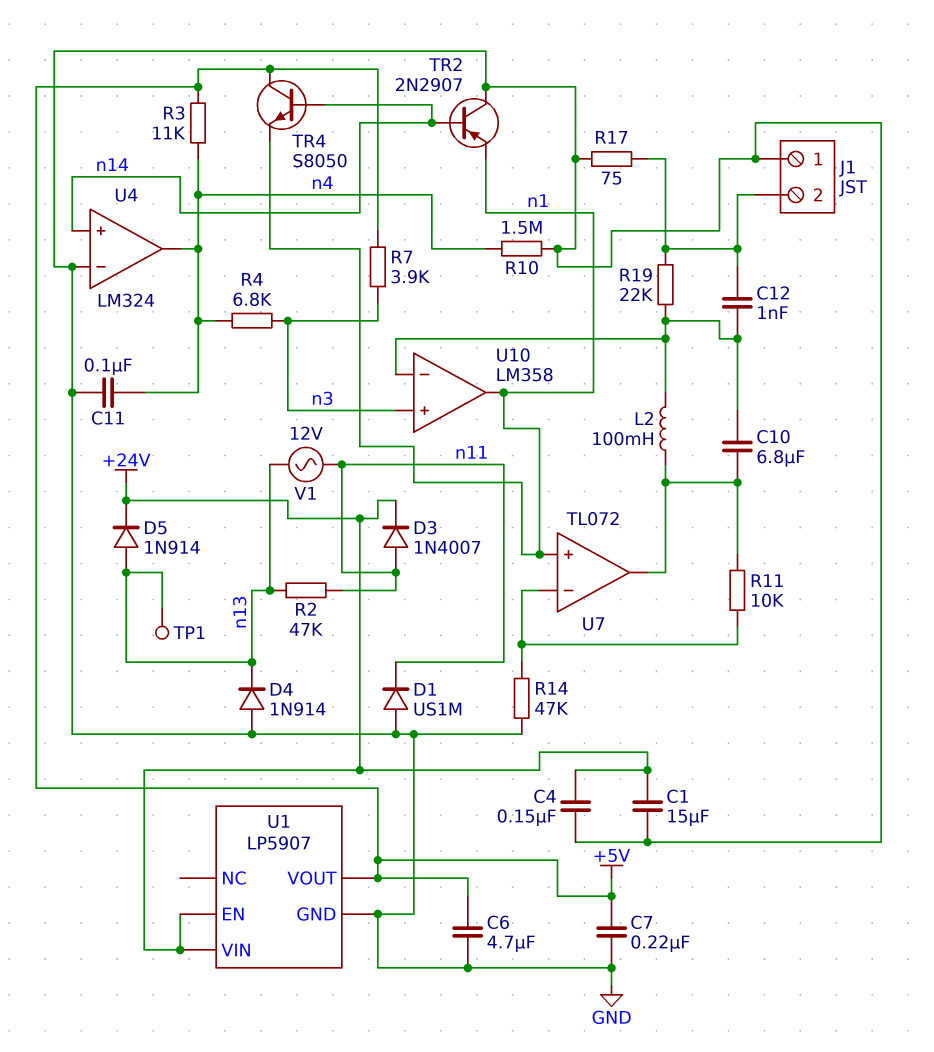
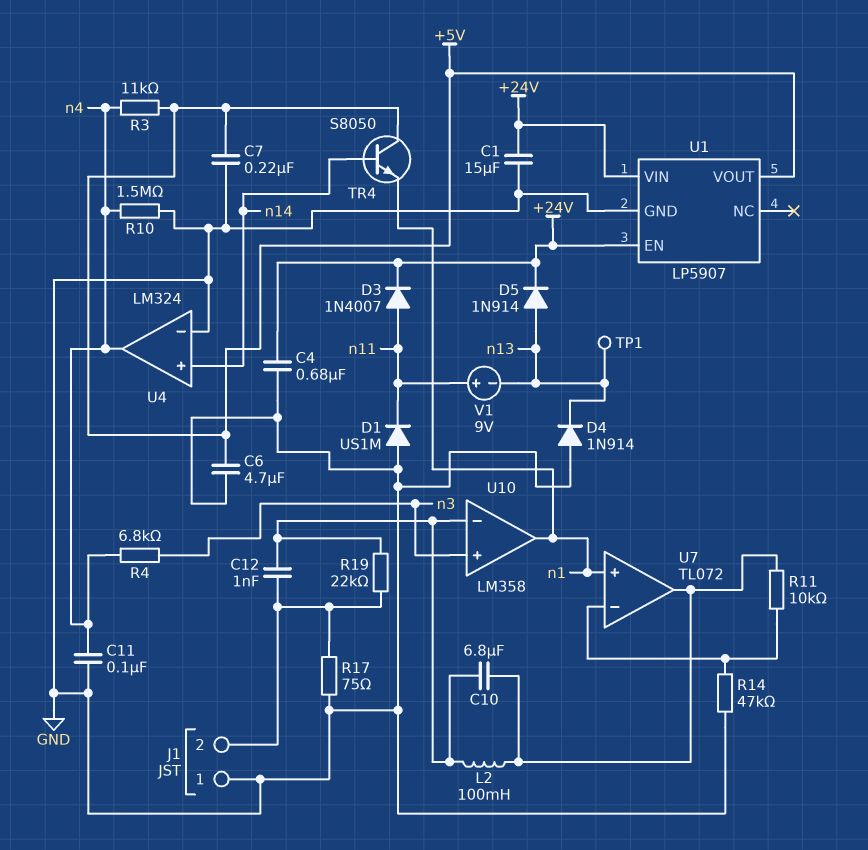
C4: 150nF (+24V, GND) -> 680nF (+24V, GND)
R2: 47k (n11, n13) -> none
R7: 3.9k (+5V, n3) -> none
TR2: PNP 2N2907 (B n14, C GND, E n1) -> none
V1: AC 12V (n11, n13) -> 9V (plus n11, minus n13)

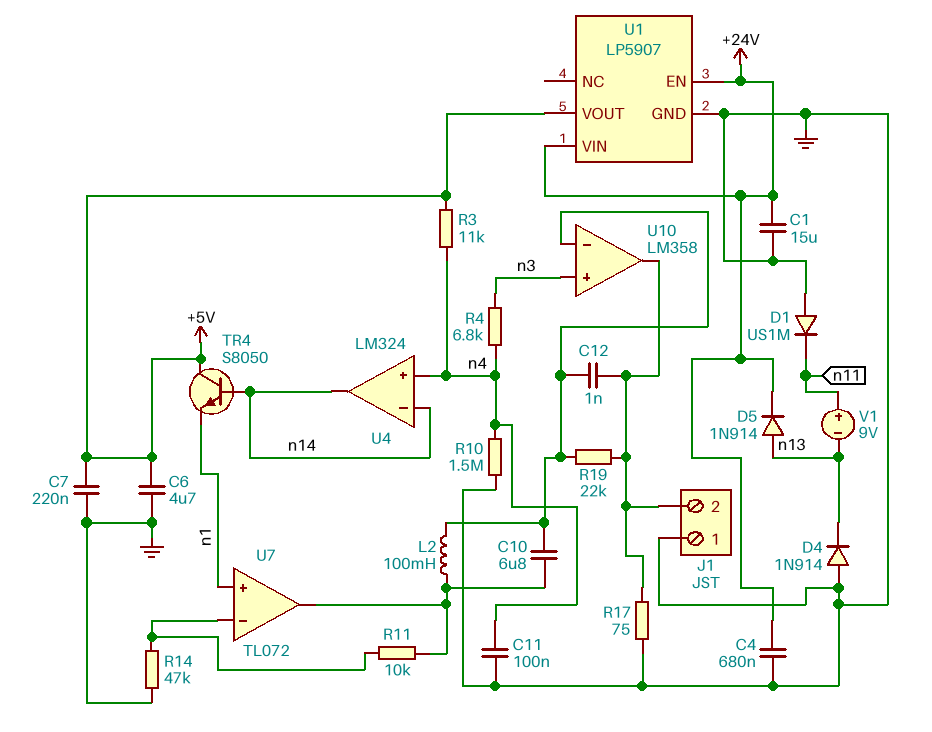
D3: diode 1N4007 (A n11, K +24V) -> none
TP1: test point (n13) -> none
U4 pin in+: n14 -> n4
U4 pin in-: GND -> n14
U4 pin out: n4 -> n14
U10 pin out: n1 -> J1/2

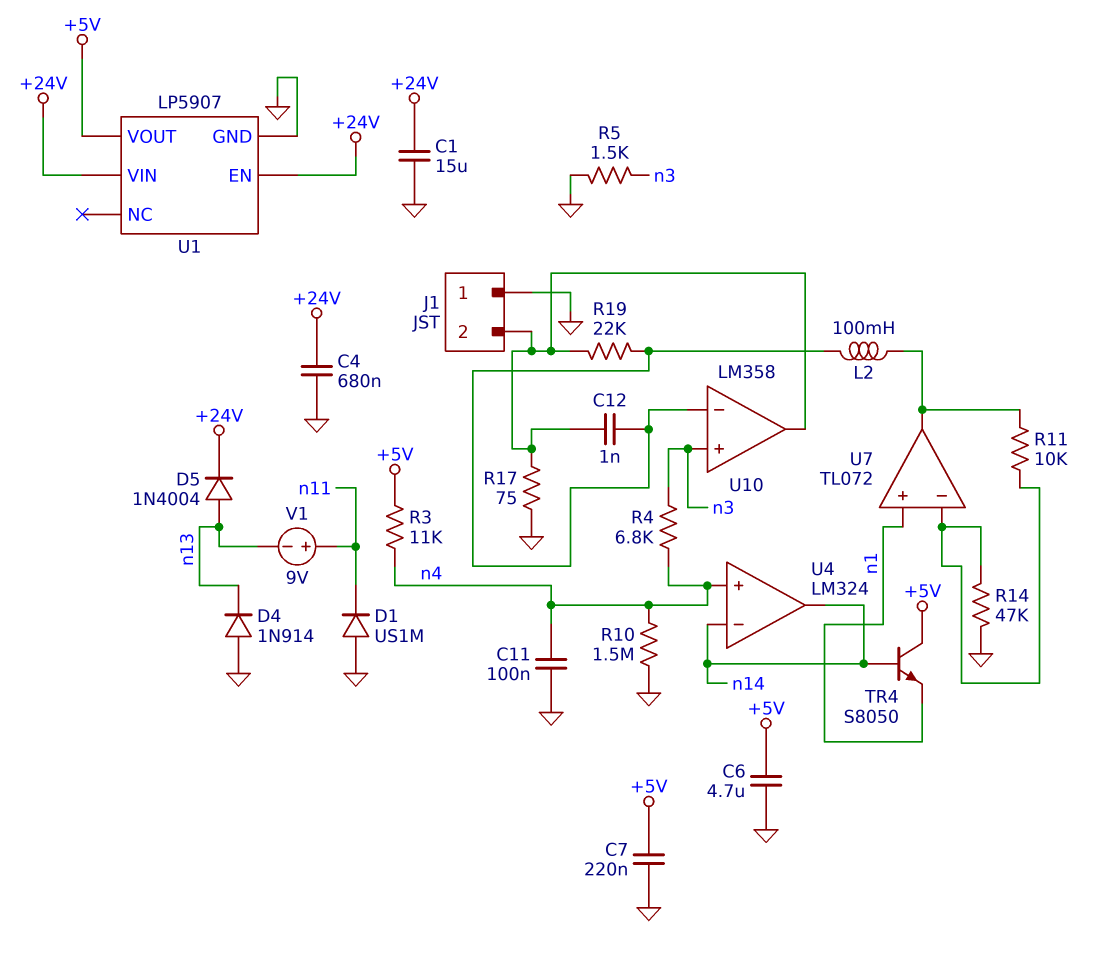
C10: 6.8uF (U7/out, U10/in-) -> none
D5: diode 1N914 (A n13, K +24V) -> diode 1N4004 (A n13, K +24V)
R5: none -> 1.5k (GND, n3)

